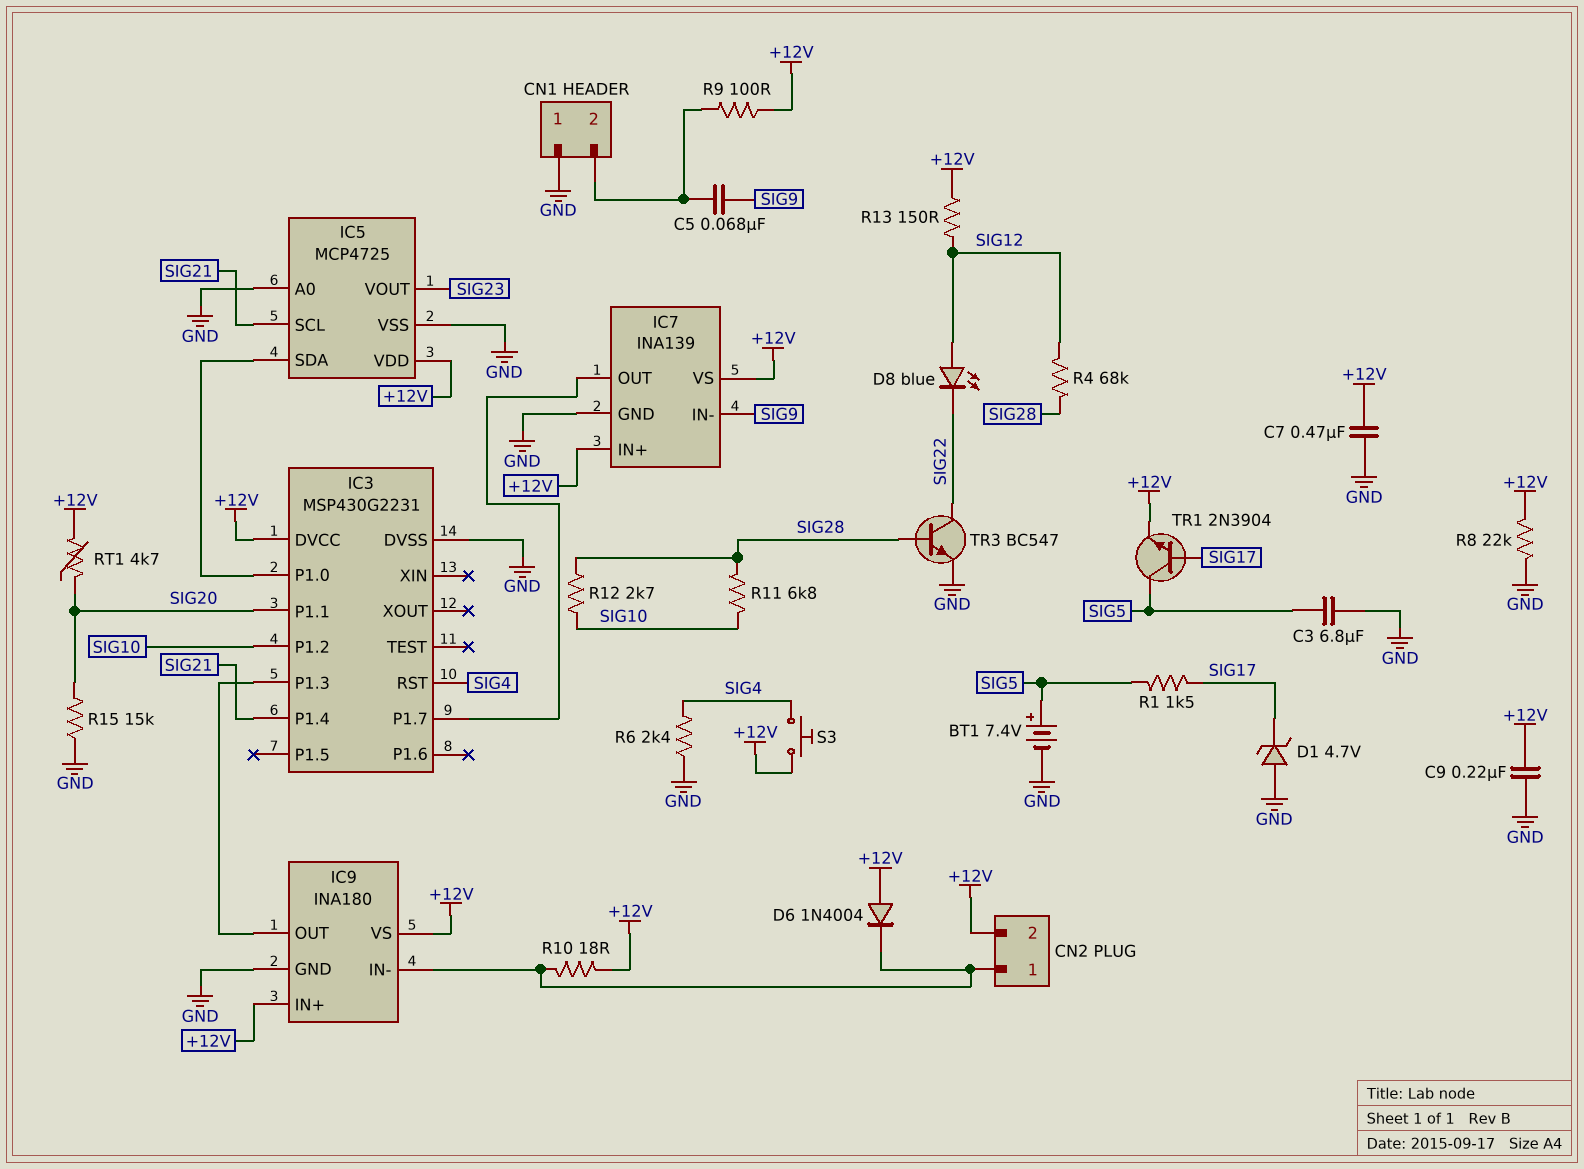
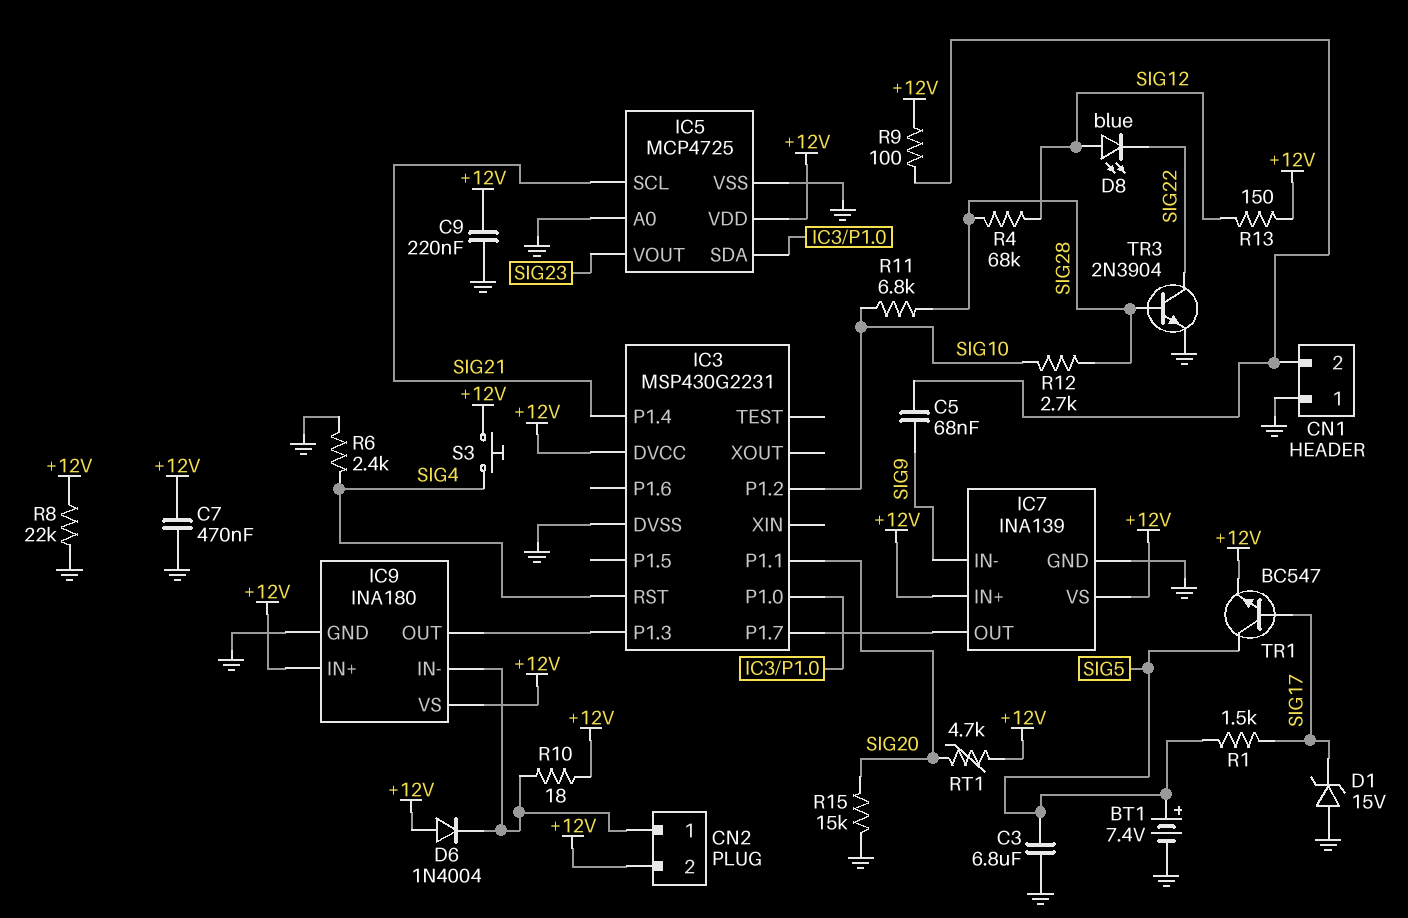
D1: zener 4.7V (A GND, K SIG17) -> zener 15V (A GND, K SIG17)
TR1: NPN 2N3904 (B SIG17, C SIG5, E +12V) -> NPN BC547 (B SIG17, C SIG5, E +12V)
TR3: NPN BC547 (B SIG28, C SIG22, E GND) -> NPN 2N3904 (B SIG28, C SIG22, E GND)

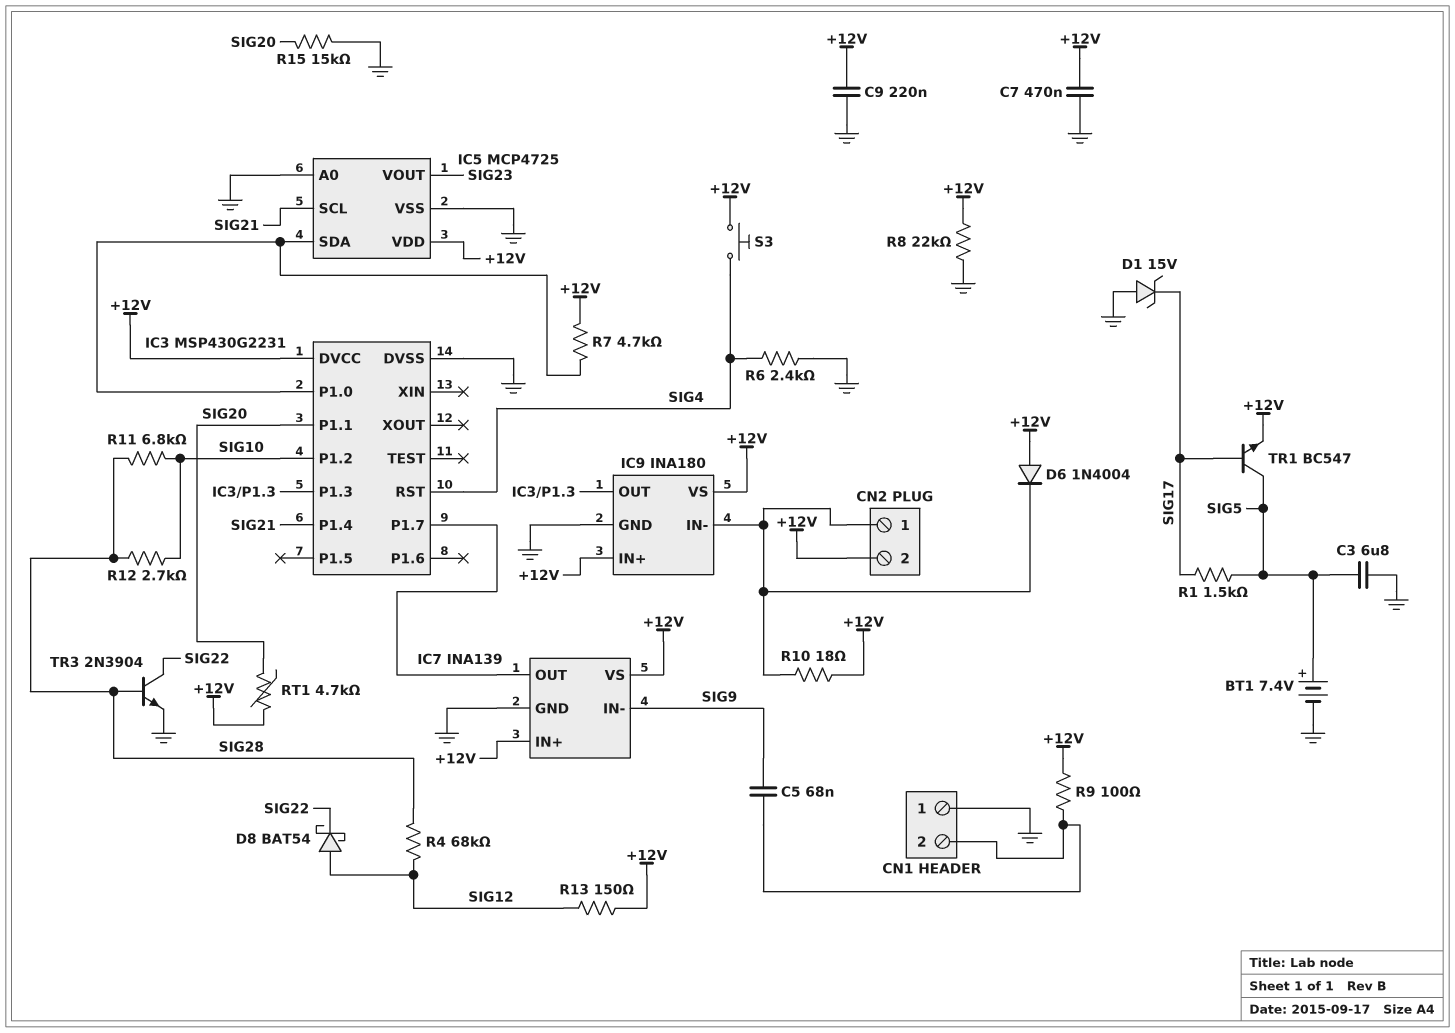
D8: LED blue (A SIG12, K SIG22) -> schottky BAT54 (A SIG12, K SIG22)
R7: none -> 4.7k (+12V, IC3/P1.0)

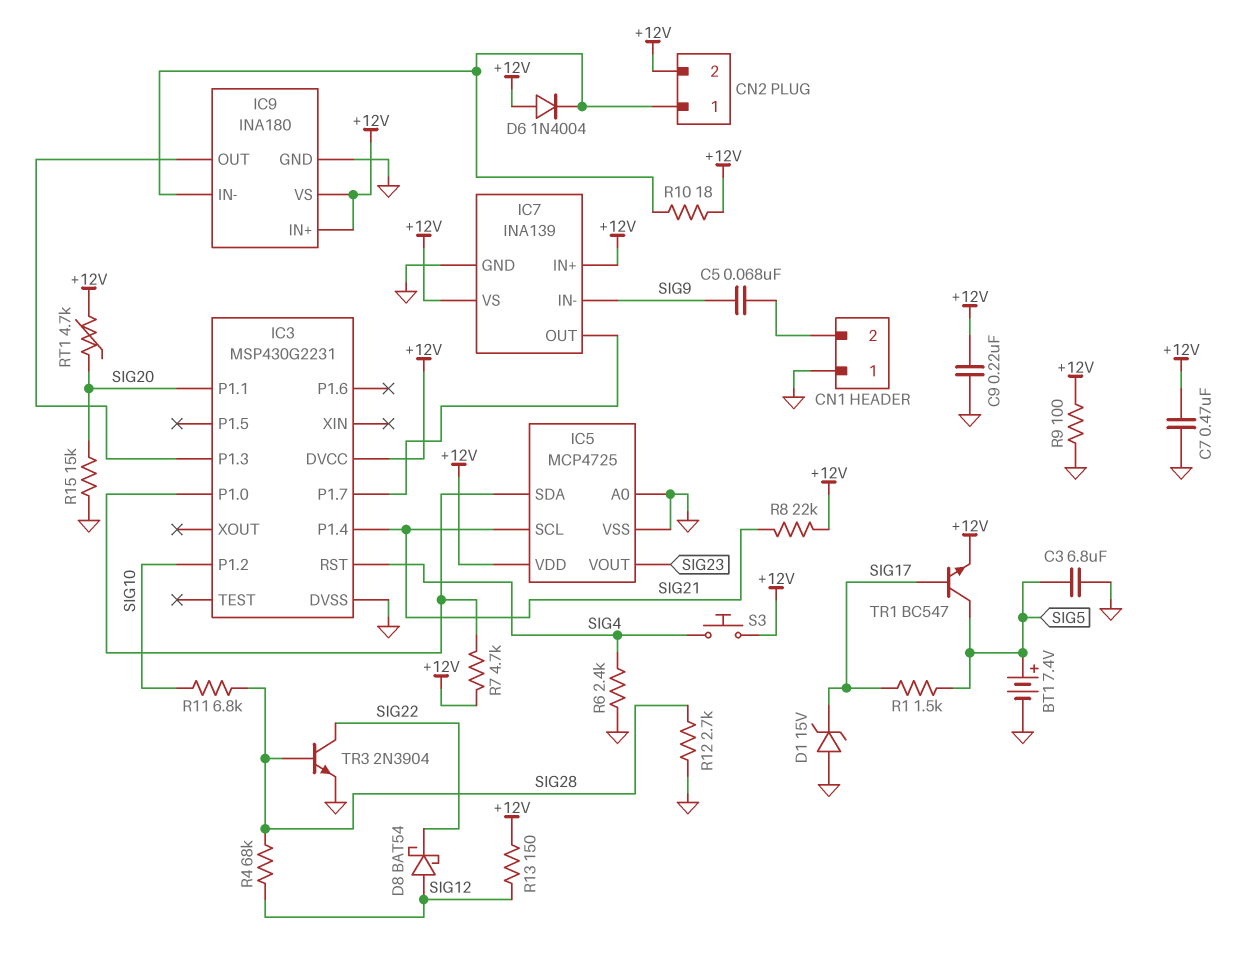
R8: 22k (+12V, GND) -> 22k (+12V, SIG21)
R9: 100 (+12V, CN1/2) -> 100 (+12V, GND)
R12: 2.7k (SIG10, SIG28) -> 2.7k (GND, SIG28)

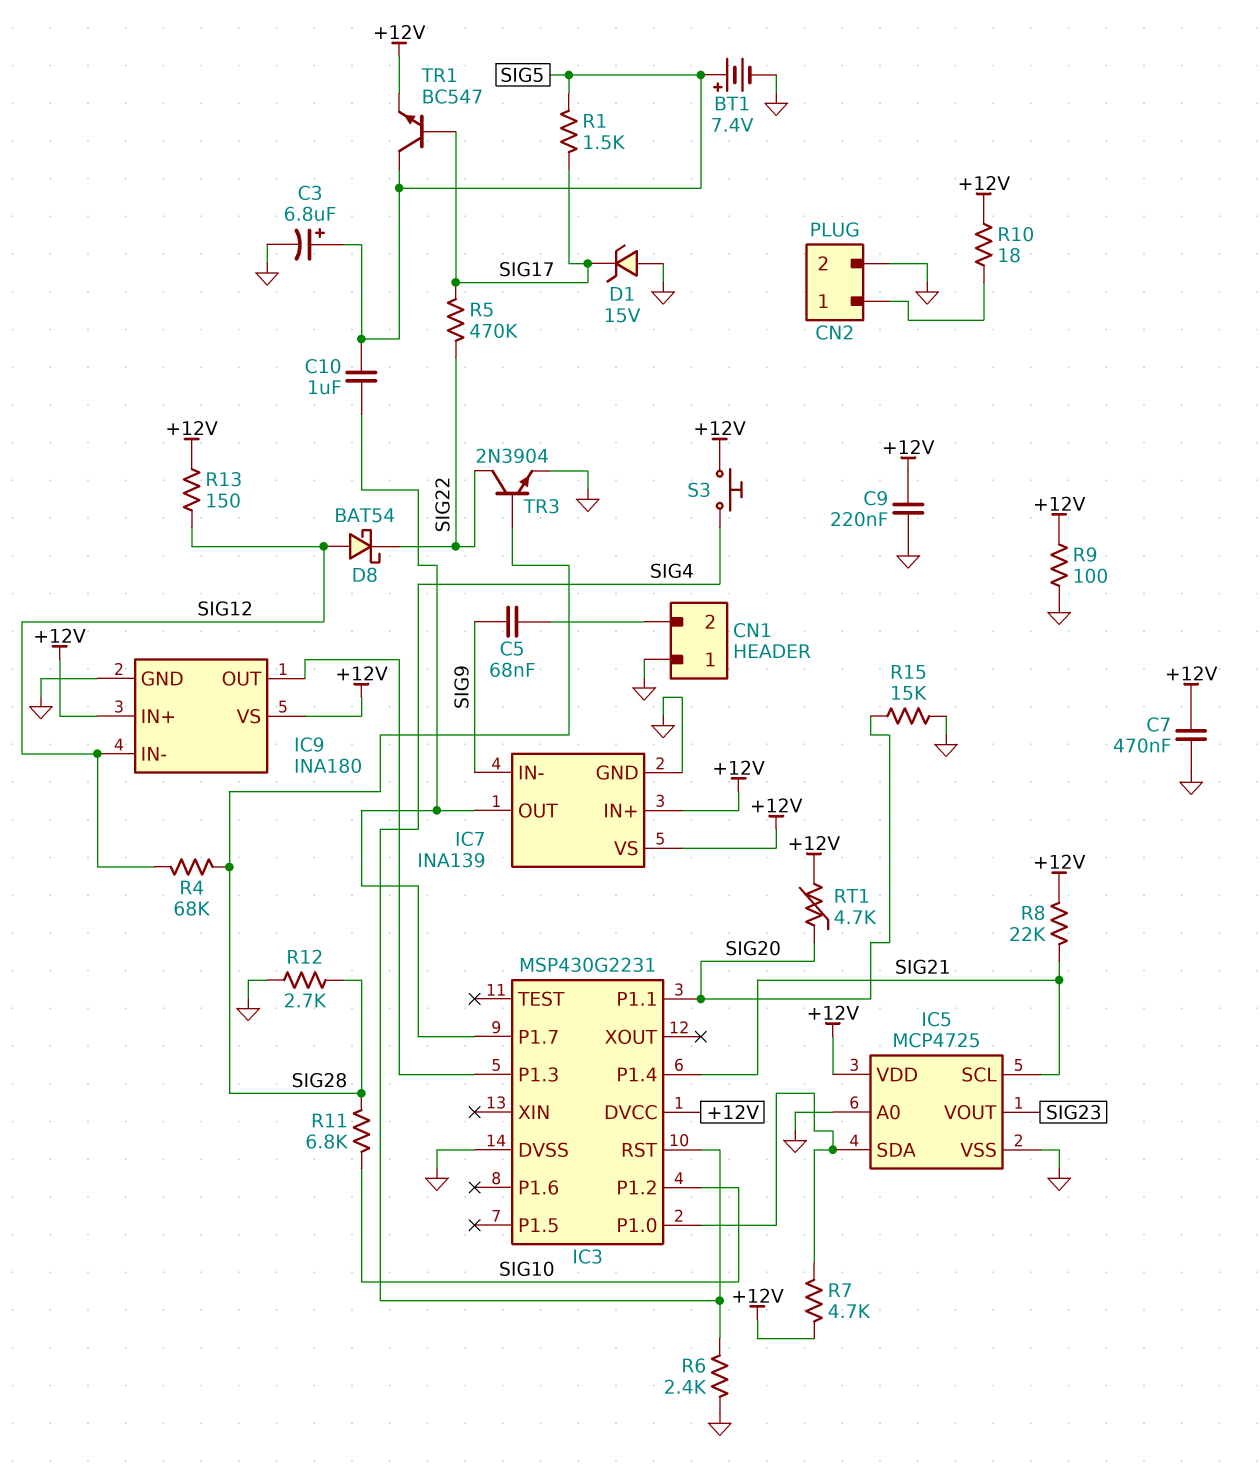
C3: 6.8uF (GND, SIG5) -> 6.8uF (plus SIG5, minus GND)
C10: none -> 1uF (IC3/P1.7, SIG5)
CN2 pin 2: +12V -> GND
D6: diode 1N4004 (A +12V, K CN2/1) -> none
IC9 pin IN-: CN2/1 -> SIG12
R5: none -> 470k (SIG17, SIG22)

